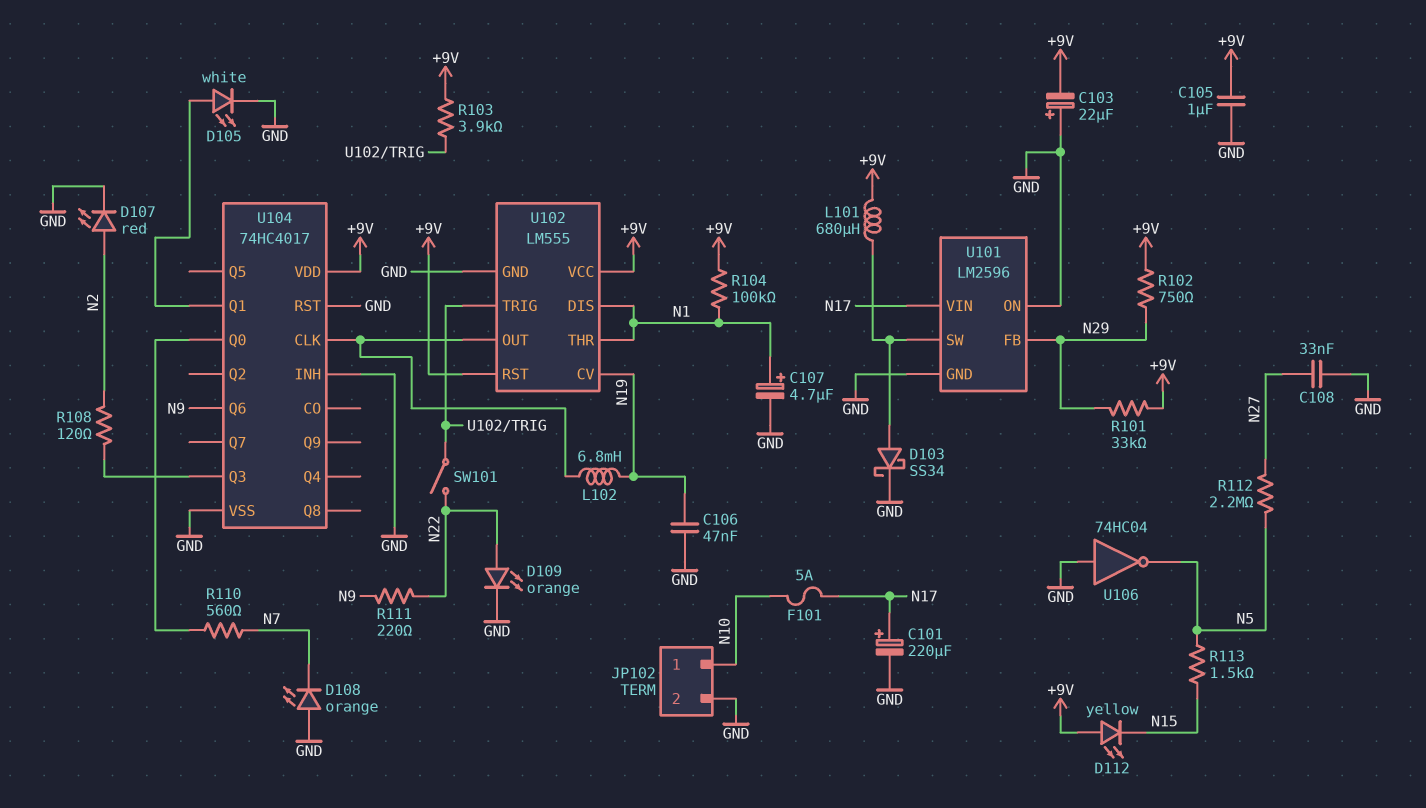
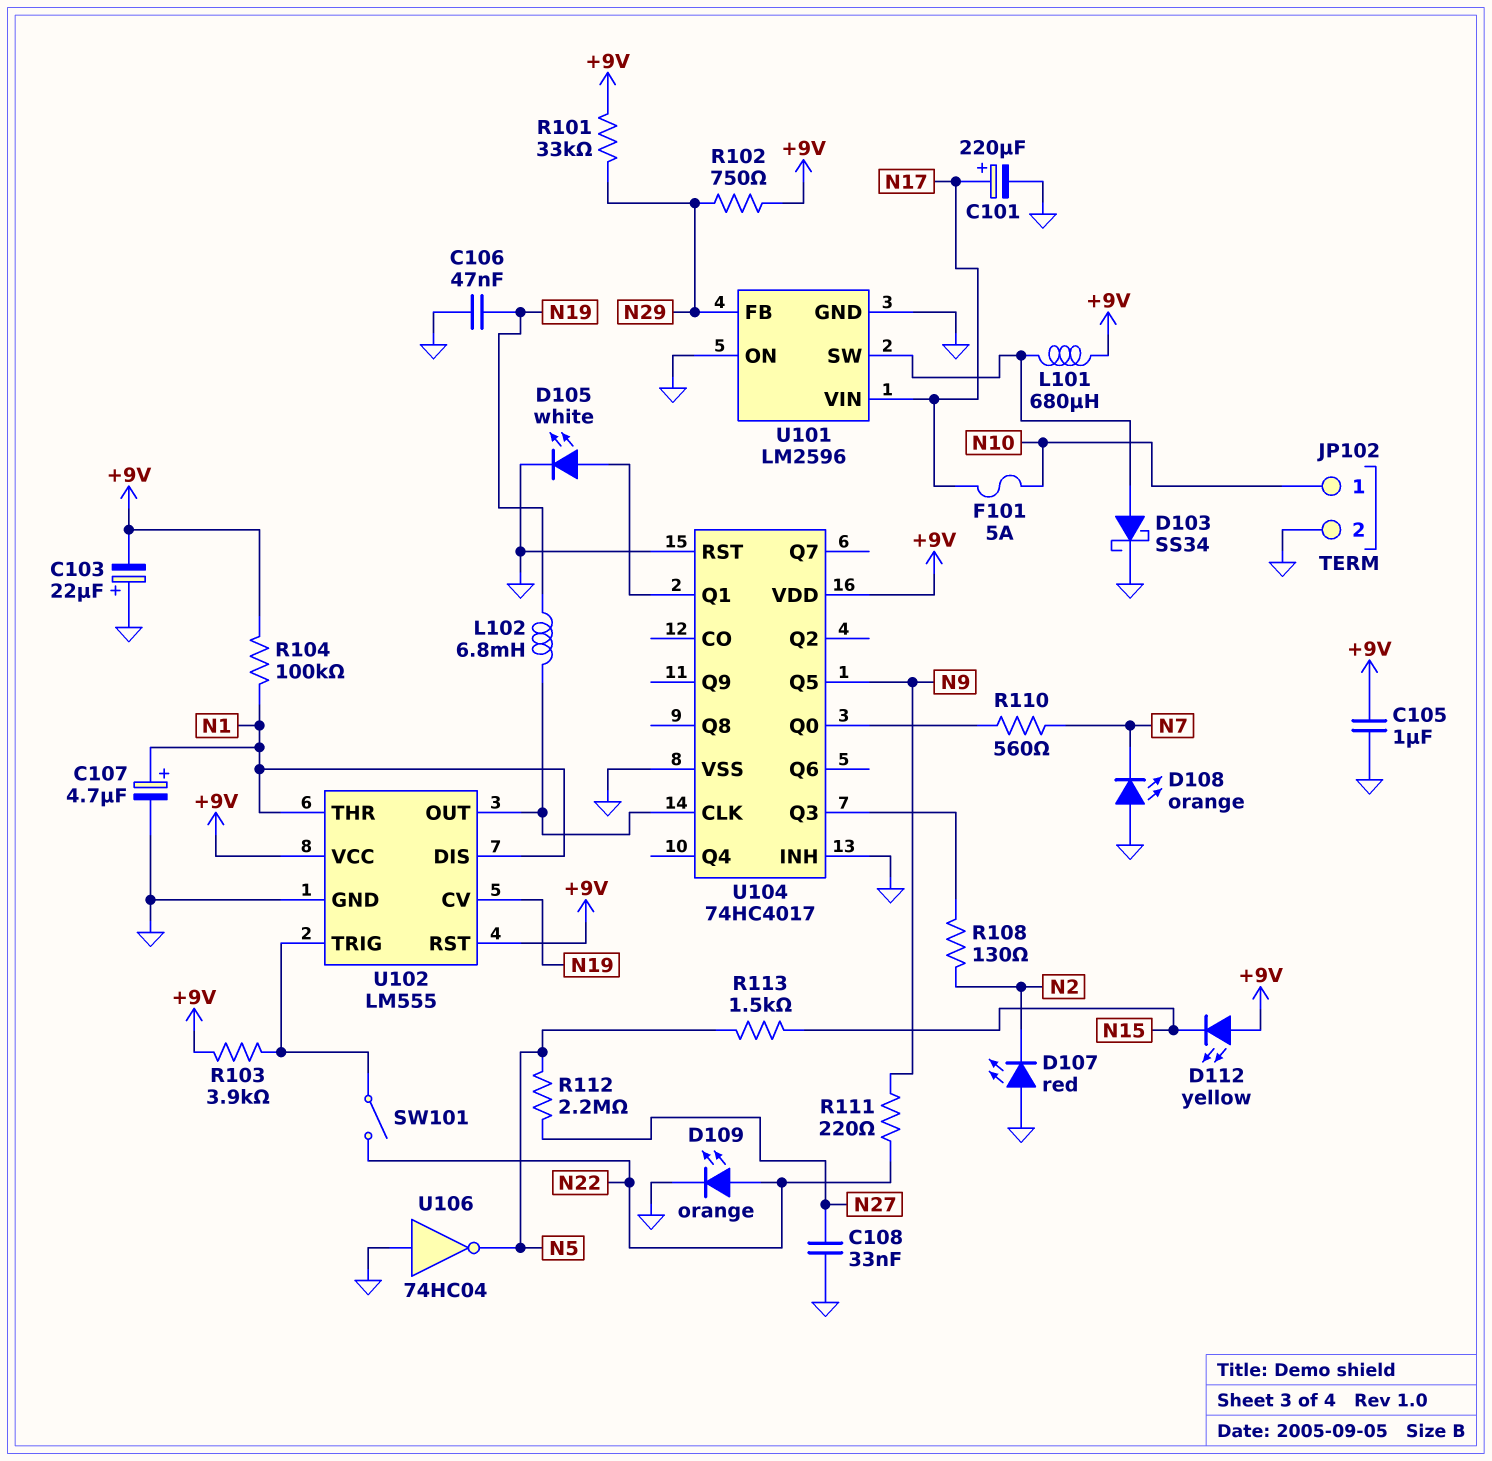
D107: LED red (A N2, K GND) -> LED red (A GND, K N2)
R108: 120 (N2, U104/Q3) -> 130 (N2, U104/Q3)
U104 pin Q5: none -> N9
U104 pin Q6: N9 -> none

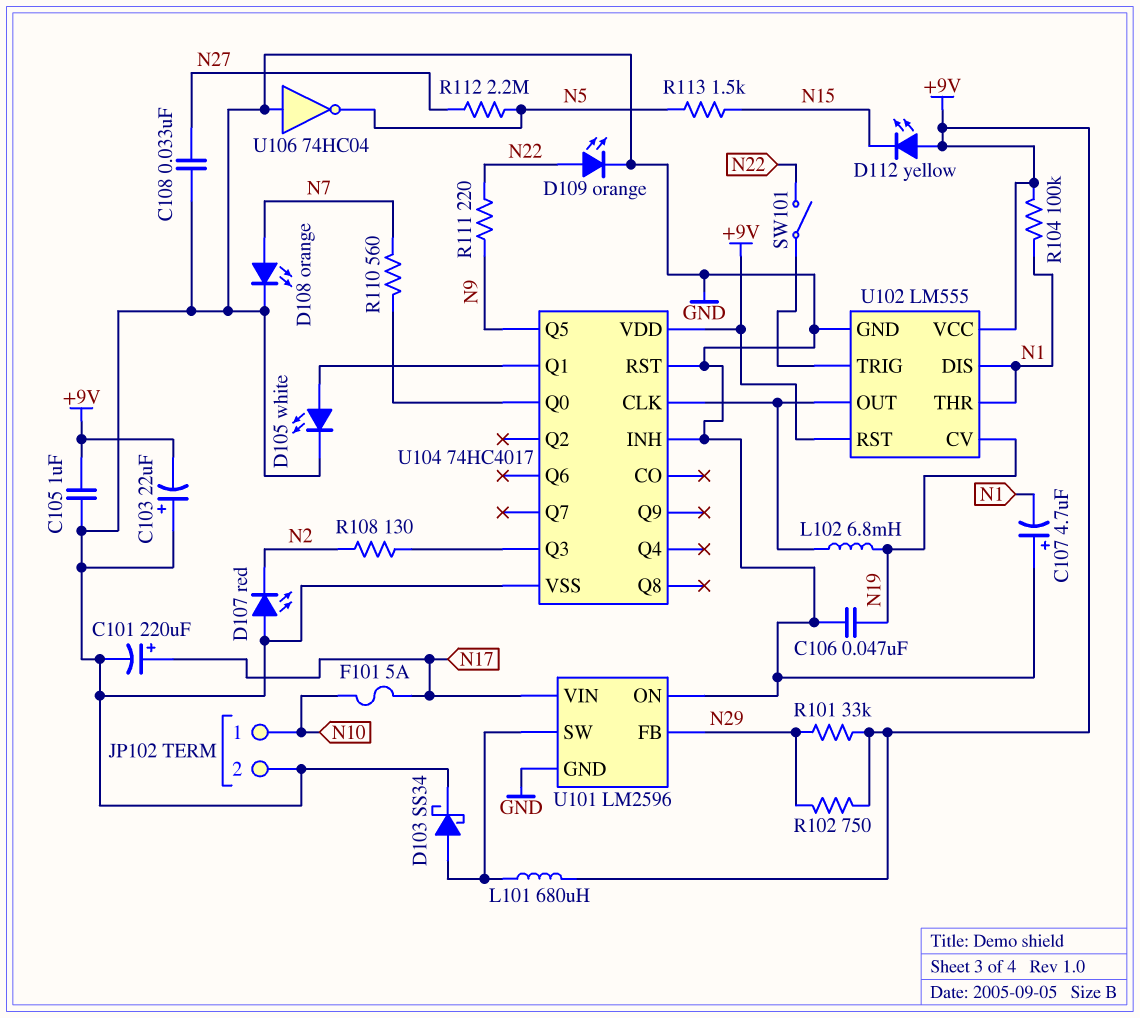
C107: 4.7uF (plus N1, minus GND) -> 4.7uF (plus GND, minus N1)
D108: LED orange (A GND, K N7) -> LED orange (A N7, K GND)
R103: 3.9k (+9V, U102/TRIG) -> none

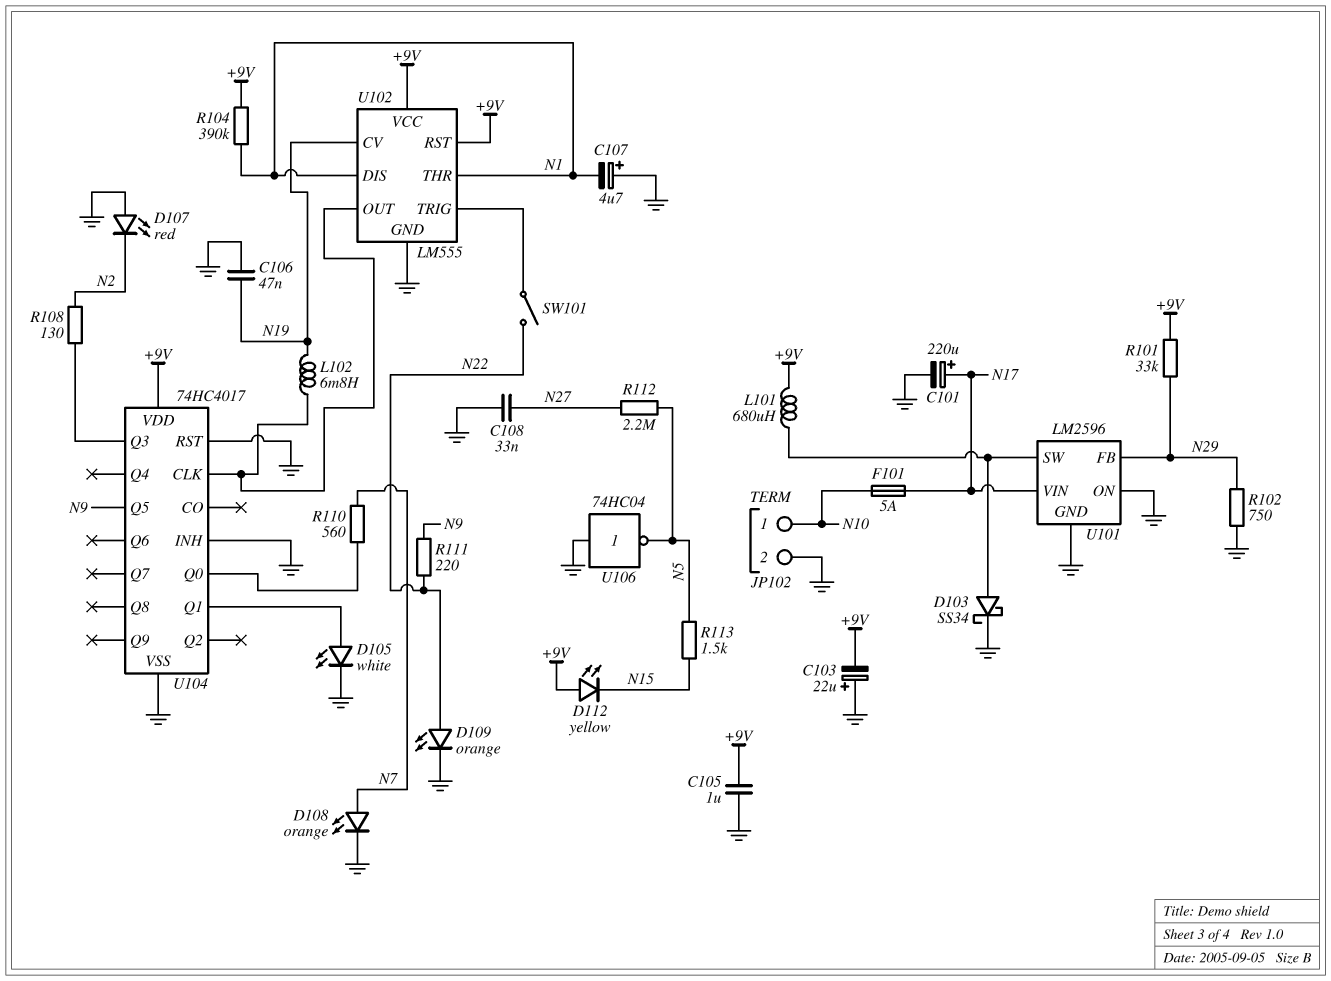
R102: 750 (+9V, N29) -> 750 (GND, N29)
R104: 100k (+9V, N1) -> 390k (+9V, N1)

